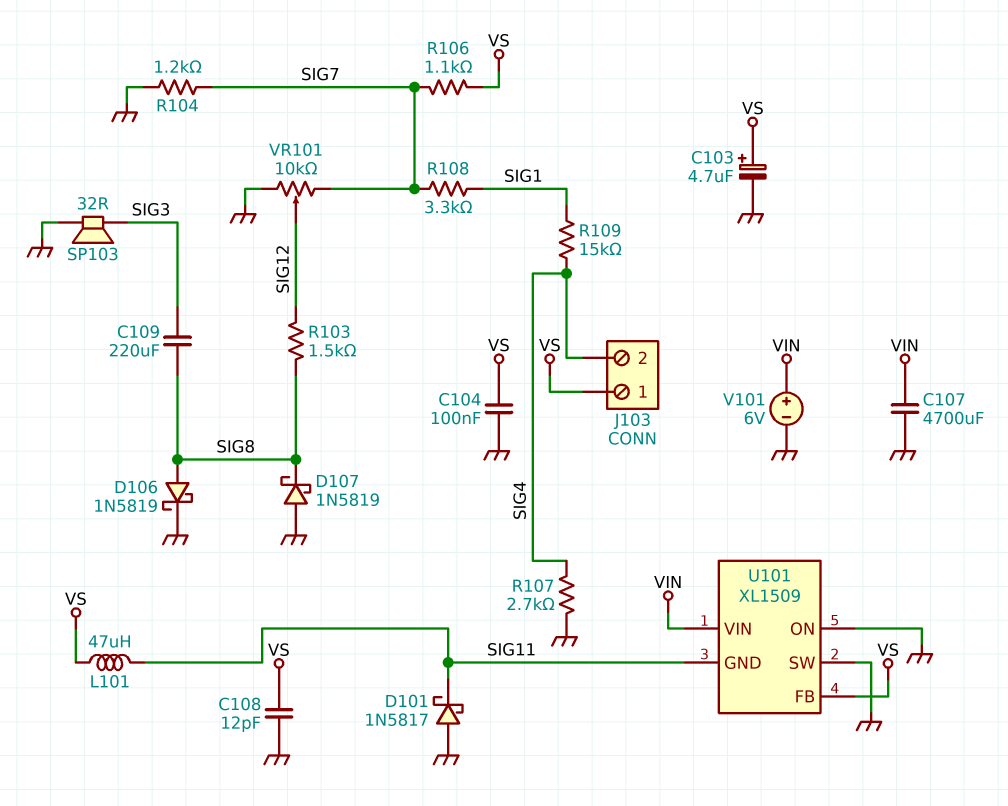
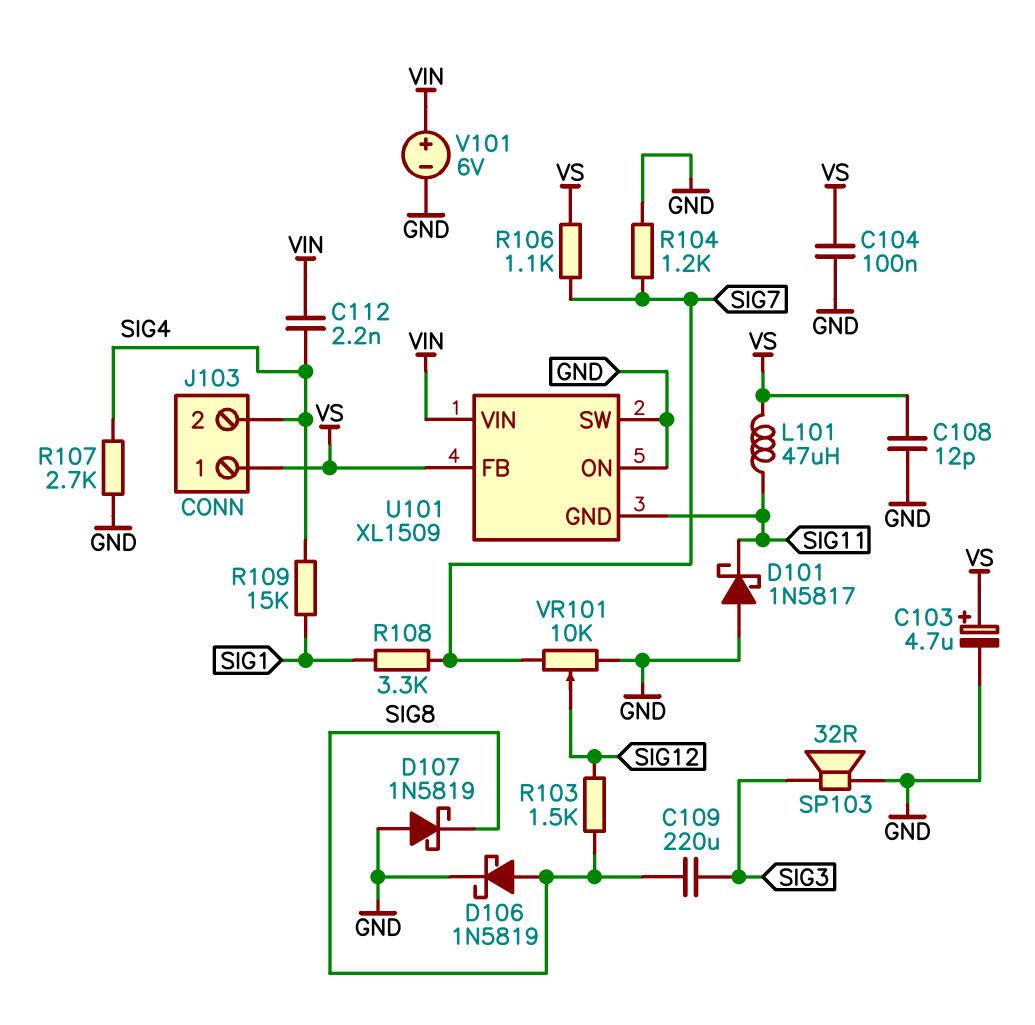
C107: 4700uF (GND, VIN) -> none
C112: none -> 2.2nF (SIG4, VIN)

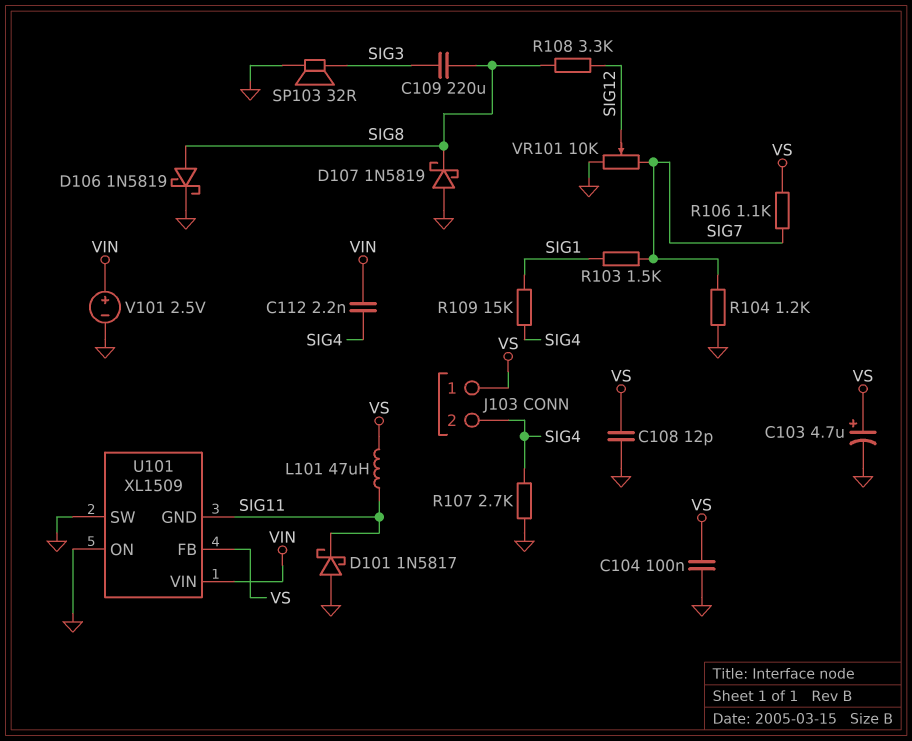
R103: 1.5k (SIG8, SIG12) -> 1.5k (SIG1, SIG7)
R108: 3.3k (SIG1, SIG7) -> 3.3k (SIG8, SIG12)
V101: 6V (plus VIN, minus GND) -> 2.5V (plus VIN, minus GND)

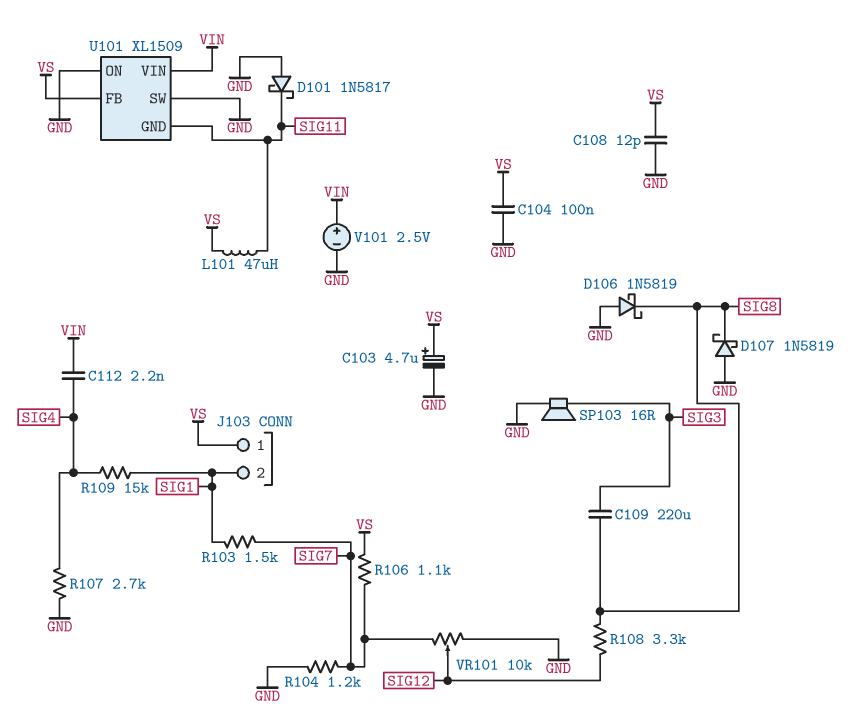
D106: schottky 1N5819 (A SIG8, K GND) -> schottky 1N5819 (A GND, K SIG8)
J103 pin 2: SIG4 -> SIG1
SP103: speaker 32R (GND, SIG3) -> speaker 16R (GND, SIG3)

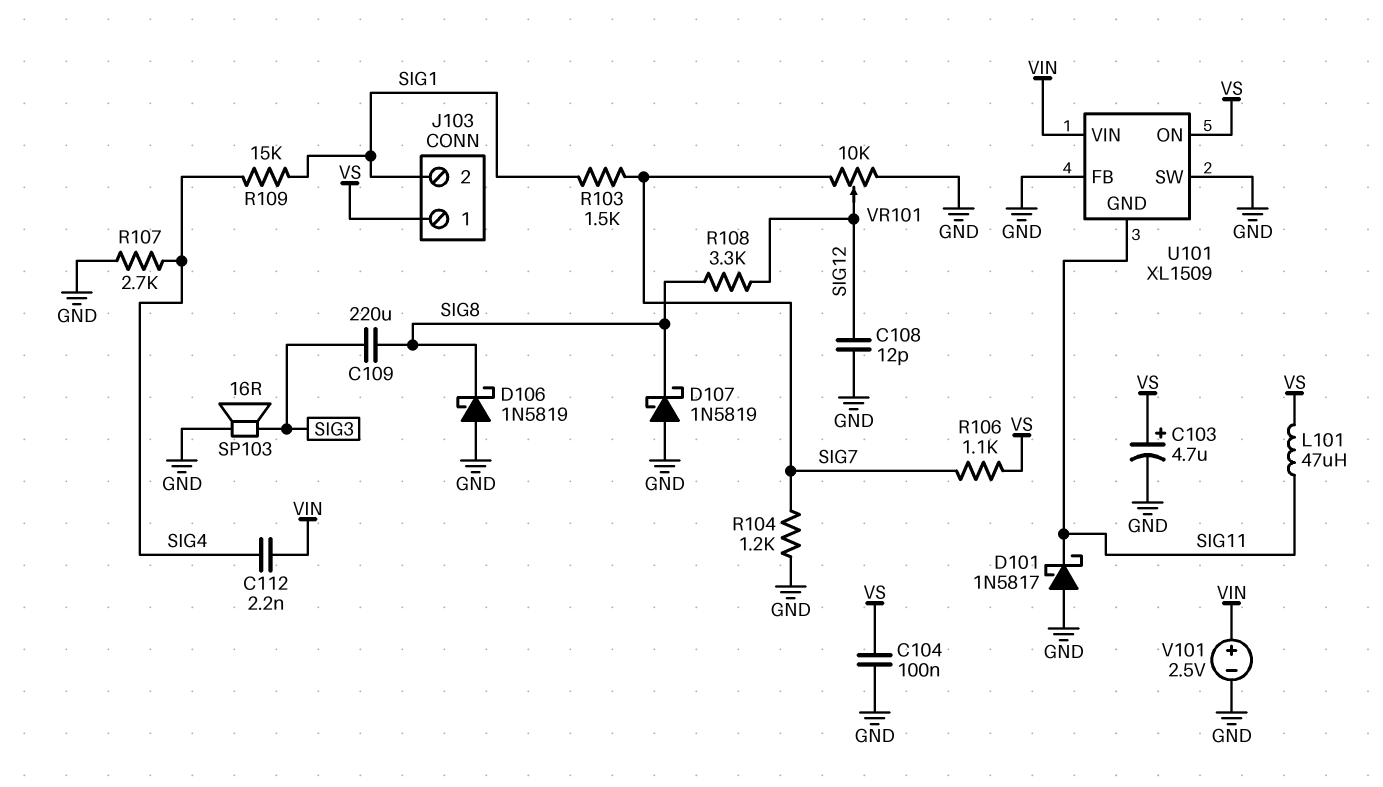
C108: 12pF (GND, VS) -> 12pF (GND, SIG12)
U101 pin FB: VS -> GND
U101 pin ON: GND -> VS

